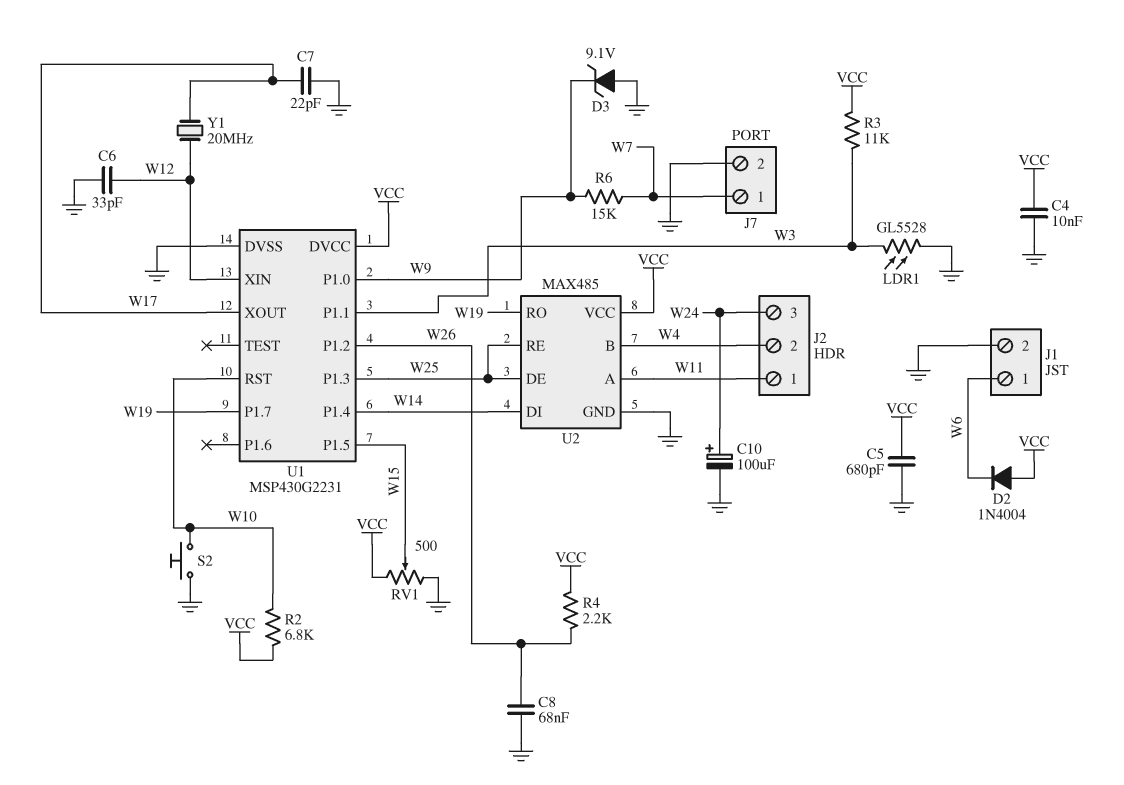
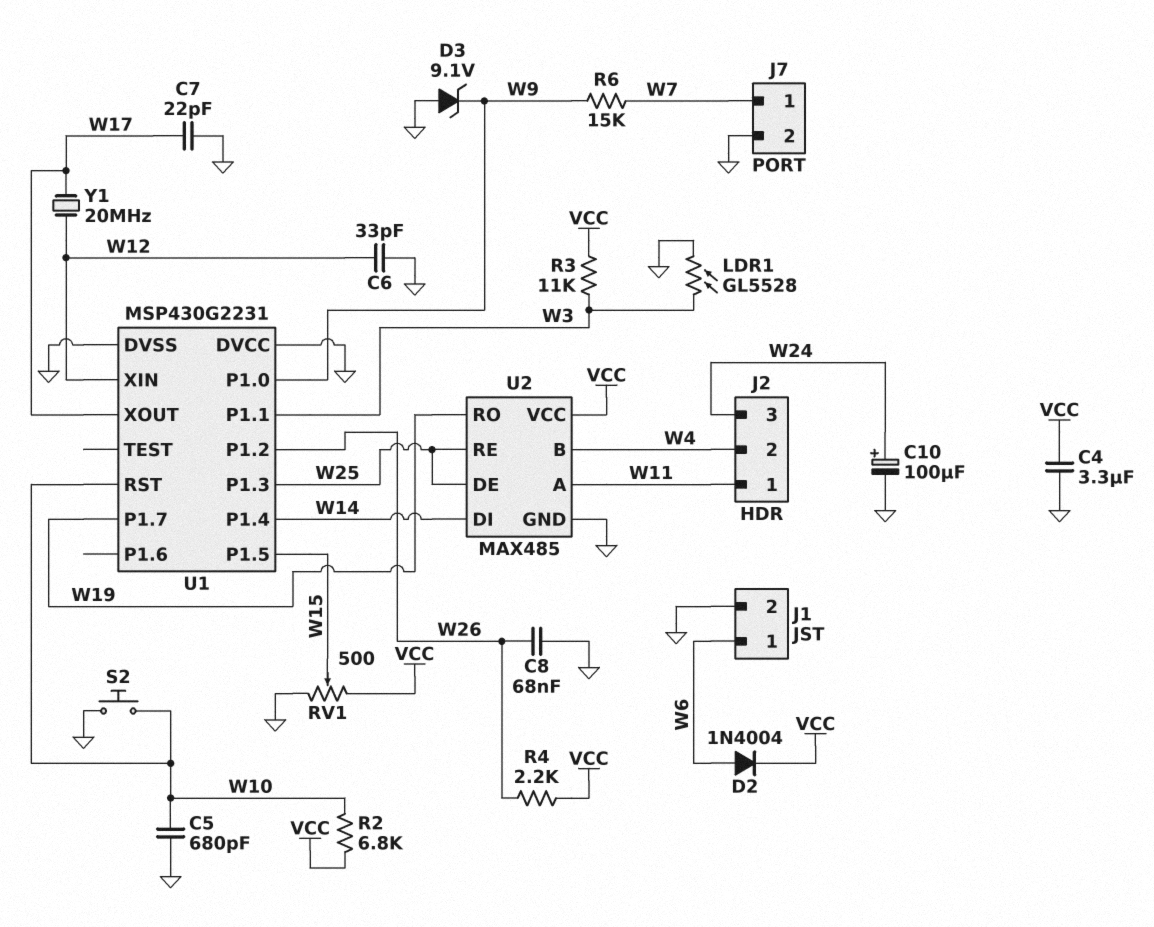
C4: 10nF (GND, VCC) -> 3.3uF (GND, VCC)
C5: 680pF (GND, VCC) -> 680pF (GND, W10)
D2: diode 1N4004 (A VCC, K W6) -> diode 1N4004 (A W6, K VCC)
U1 pin DVCC: VCC -> GND

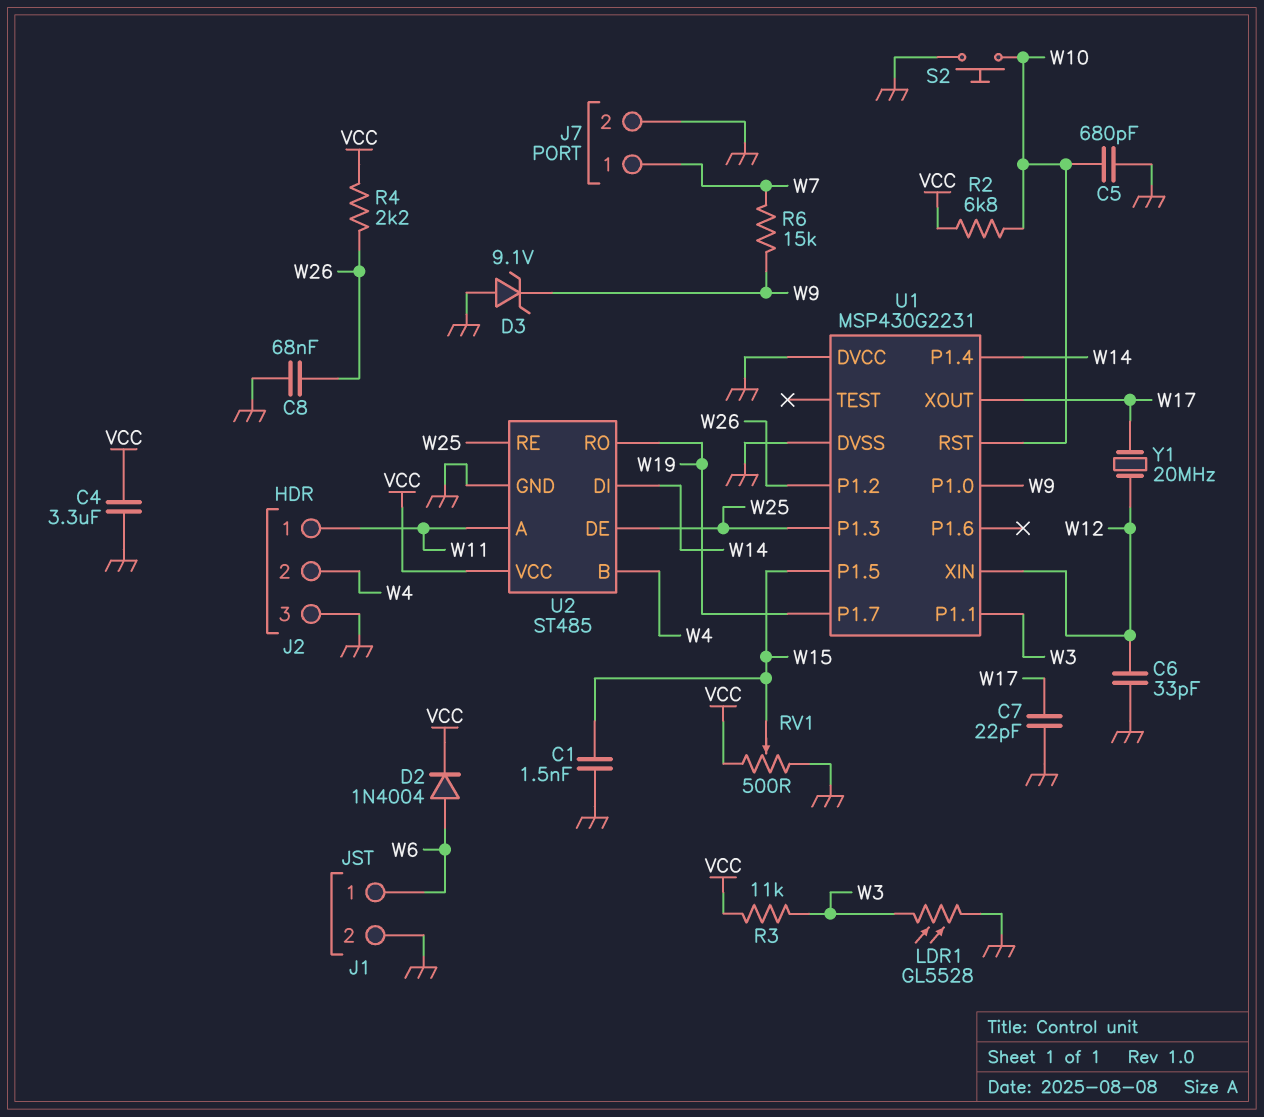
C1: none -> 1.5nF (GND, W15)
C10: 100uF (plus W24, minus GND) -> none
J2 pin 3: W24 -> GND
U2: MAX485 -> ST485

